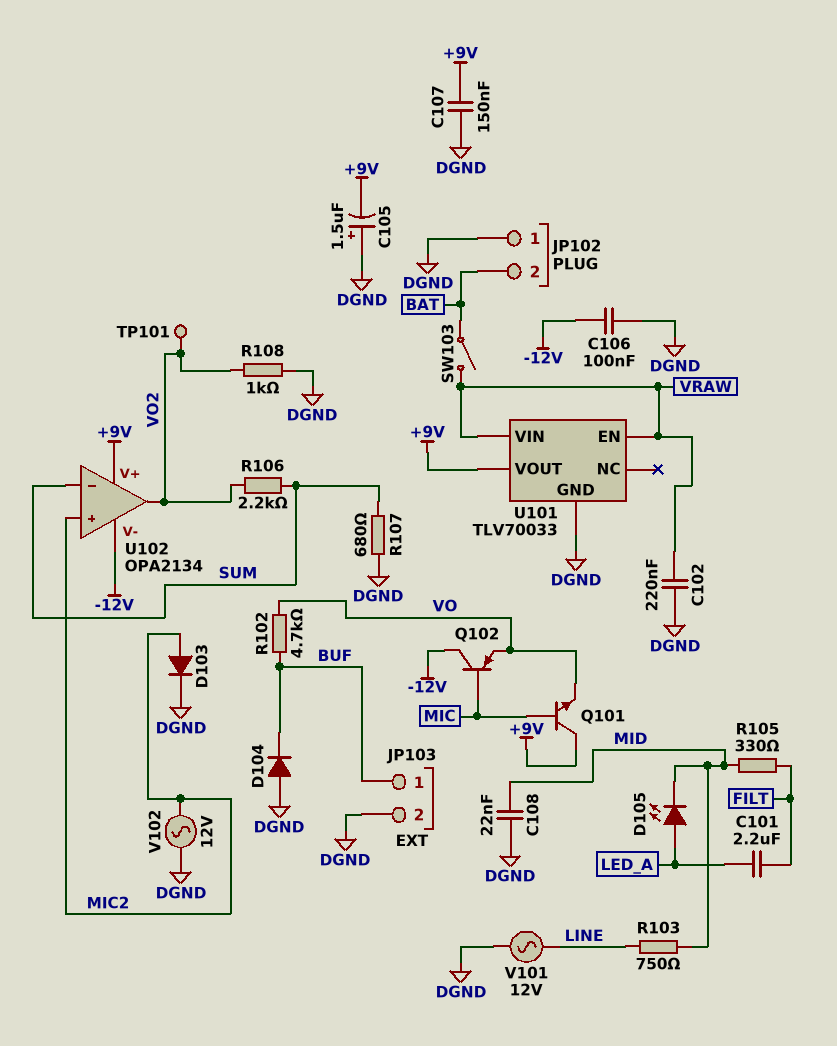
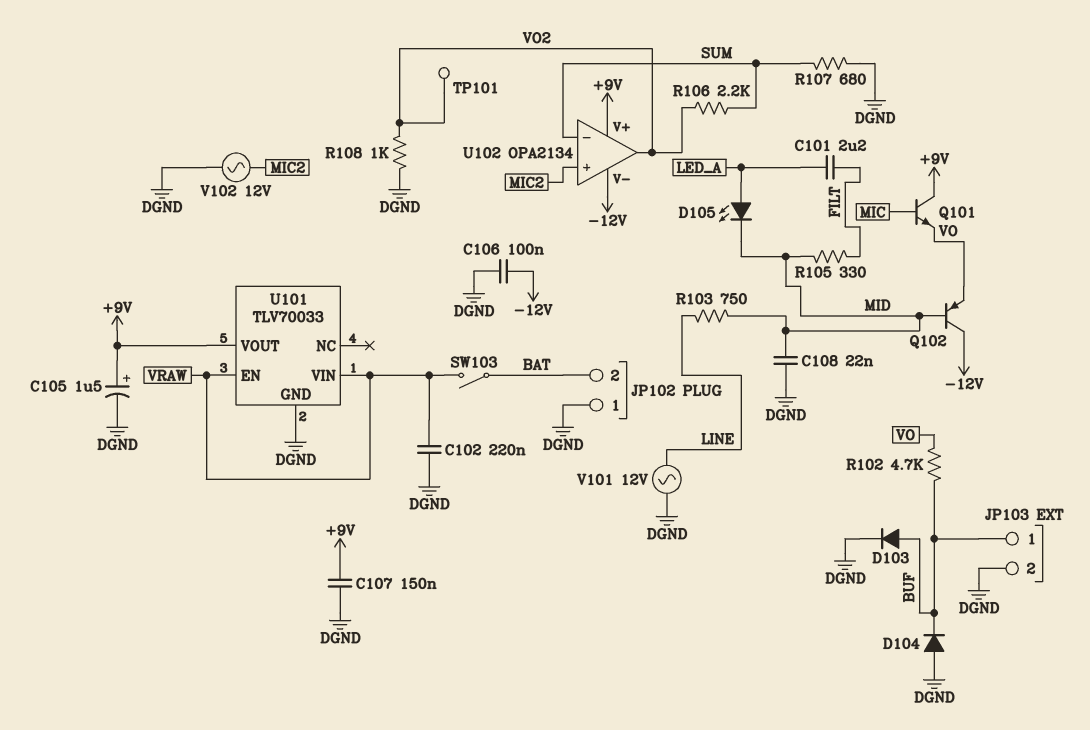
C105: 1.5uF (plus DGND, minus +9V) -> 1.5uF (plus +9V, minus DGND)
D103: diode (A MIC2, K DGND) -> diode (A BUF, K DGND)
Q102: PNP (B MIC, C -12V, E VO) -> PNP (B MID, C -12V, E VO)

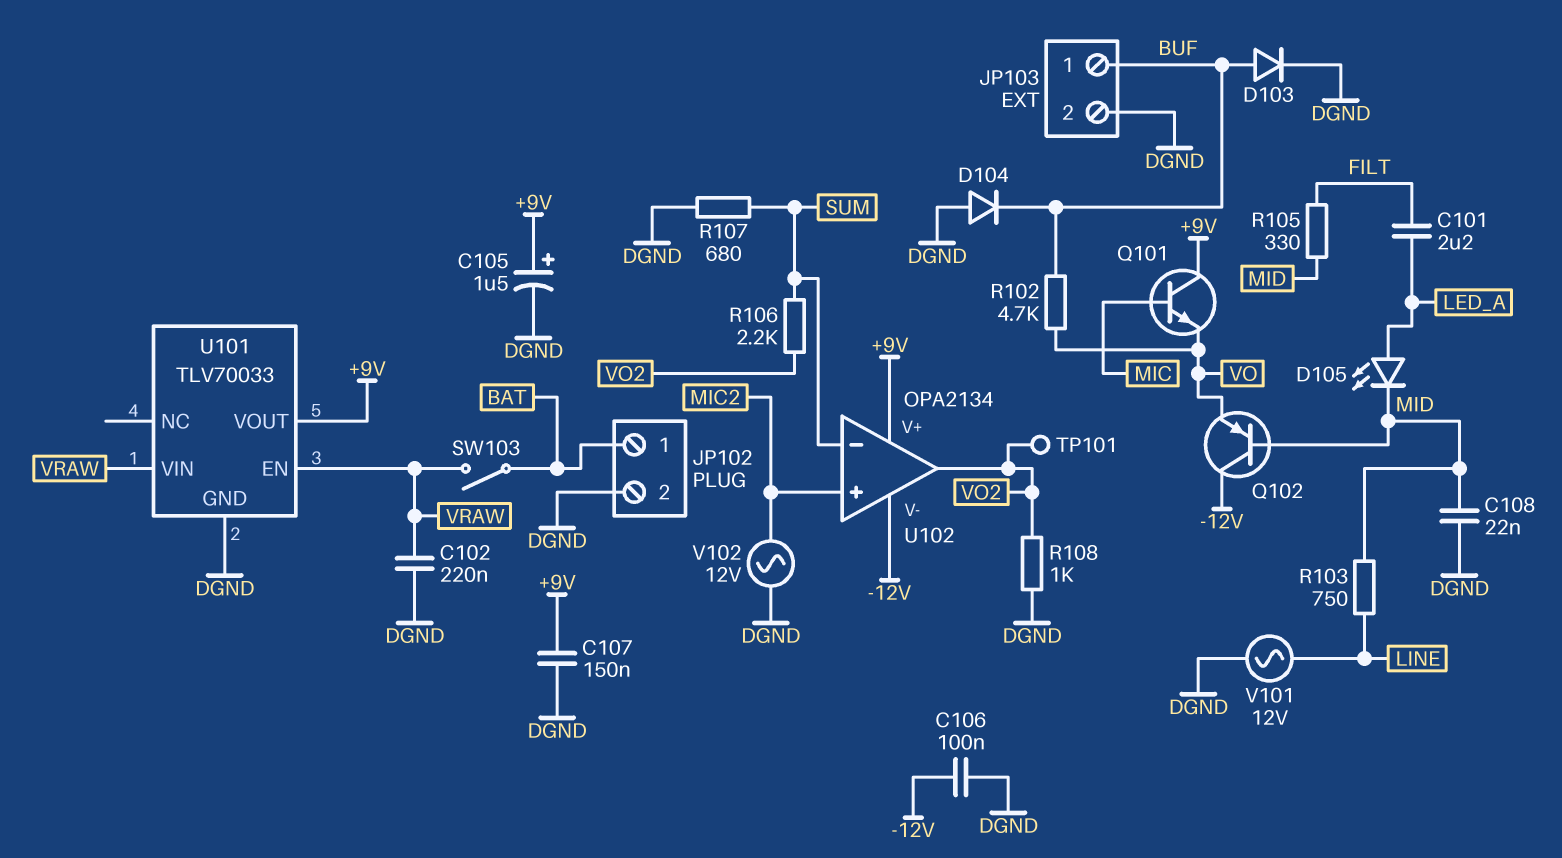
JP102 pin 1: DGND -> BAT
JP102 pin 2: BAT -> DGND

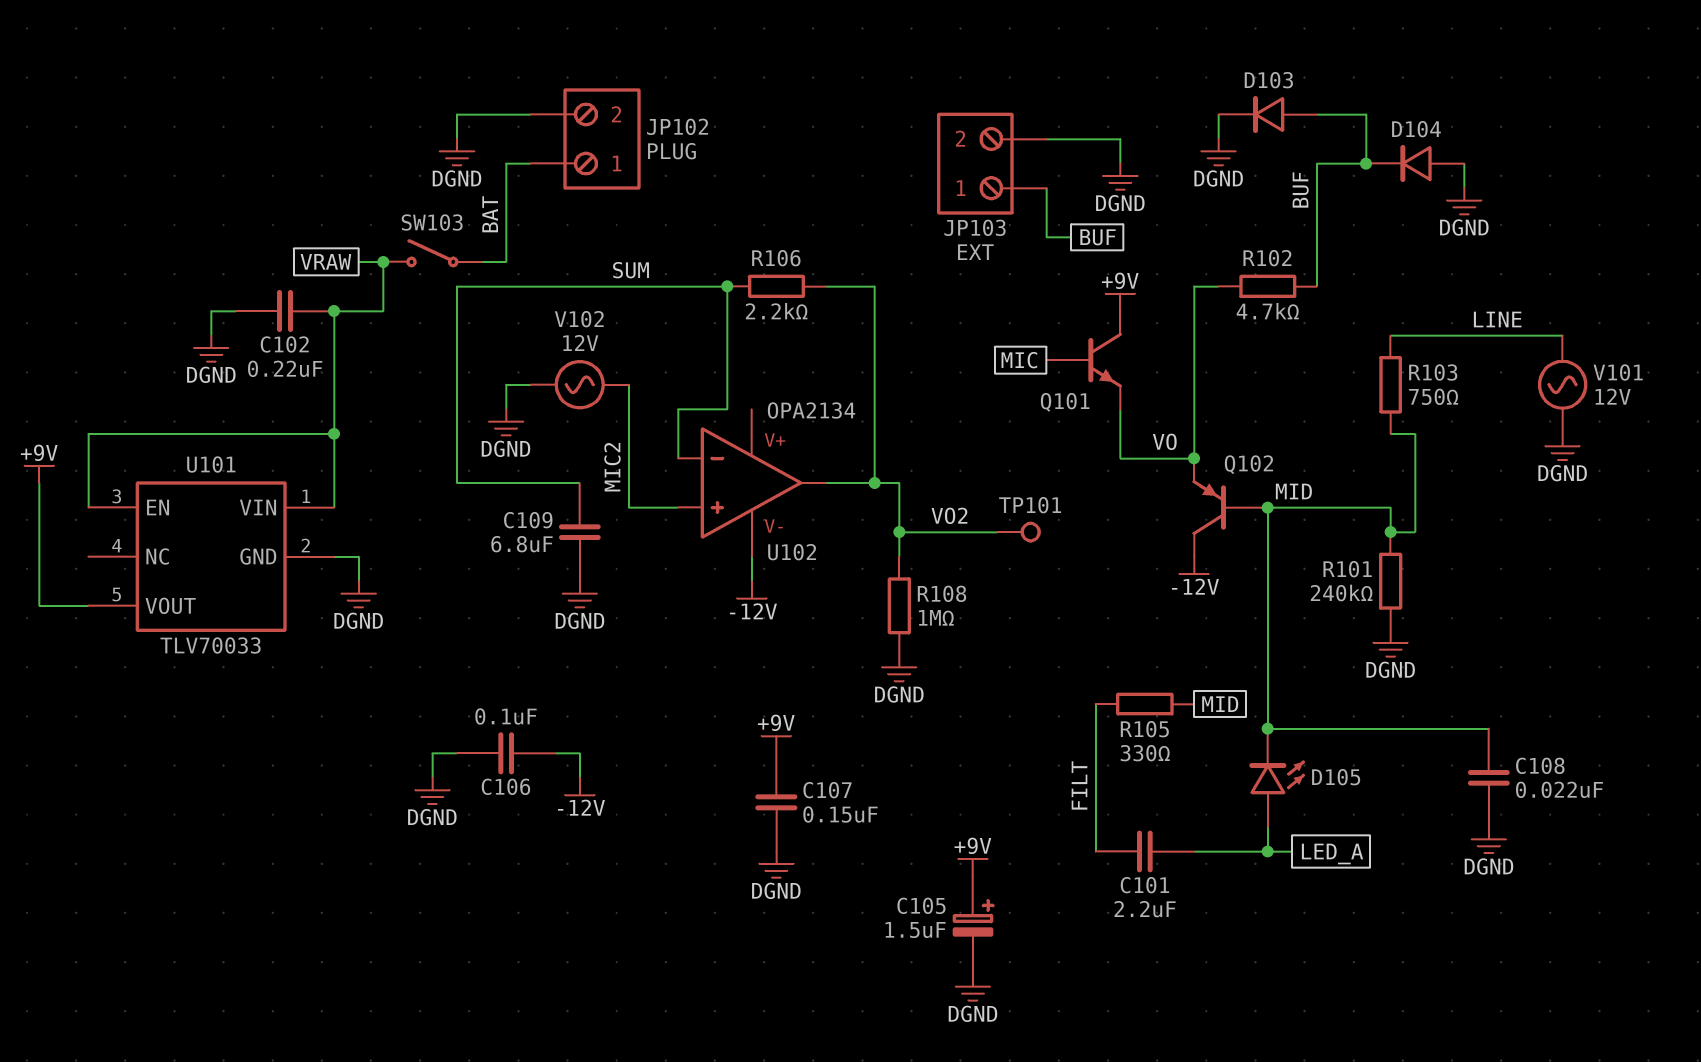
C109: none -> 6.8uF (DGND, SUM)
R101: none -> 240k (DGND, MID)
R107: 680 (DGND, SUM) -> none
R108: 1k (DGND, VO2) -> 1M (DGND, VO2)
U102 pin V+: +9V -> none

